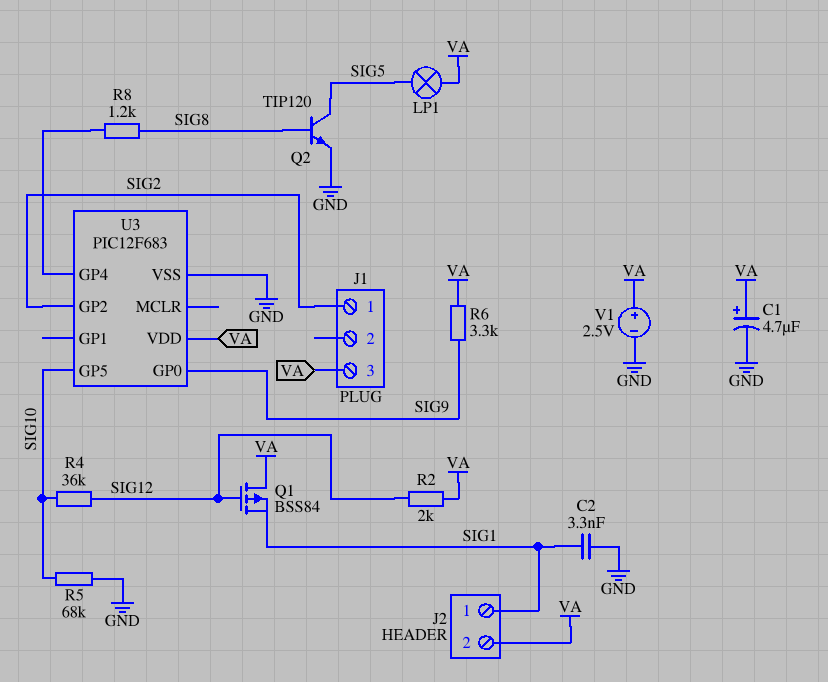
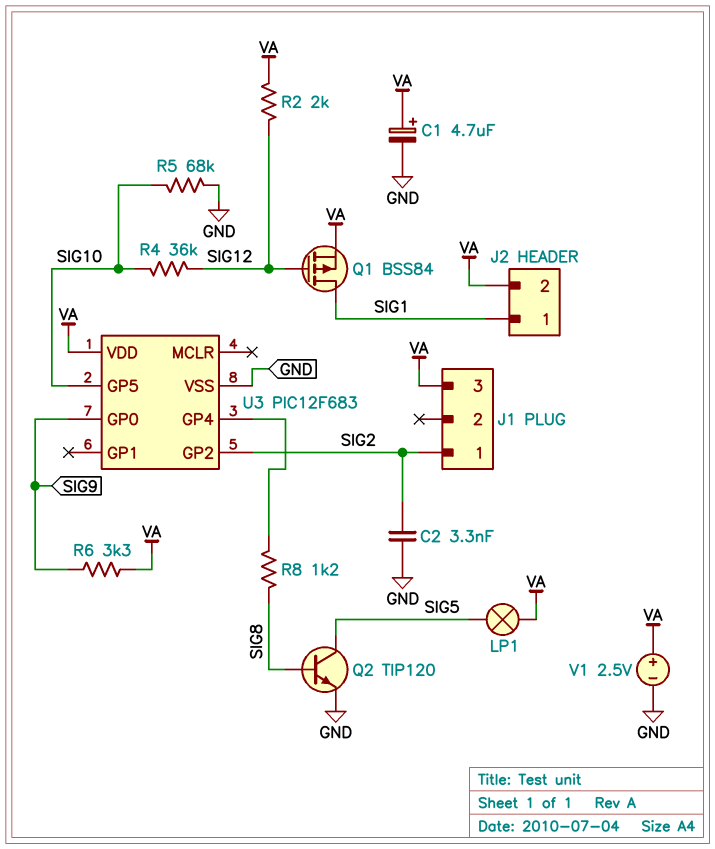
C2: 3.3nF (GND, SIG1) -> 3.3nF (GND, SIG2)
Q1: PMOS BSS84 (G SIG12, D VA, S SIG1) -> PMOS BSS84 (G SIG12, D SIG1, S VA)

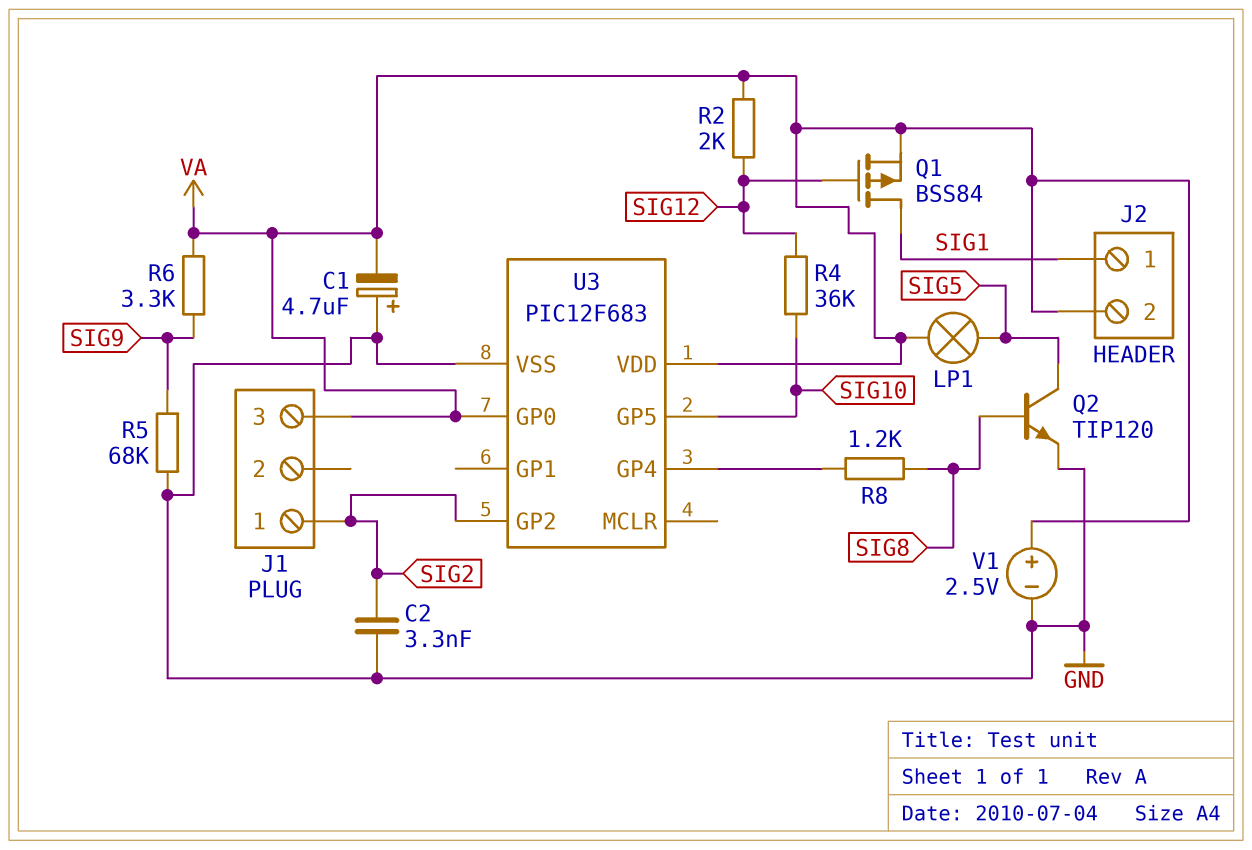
C1: 4.7uF (plus VA, minus GND) -> 4.7uF (plus GND, minus VA)
R5: 68k (GND, SIG10) -> 68k (GND, SIG9)
U3 pin GP0: SIG9 -> VA

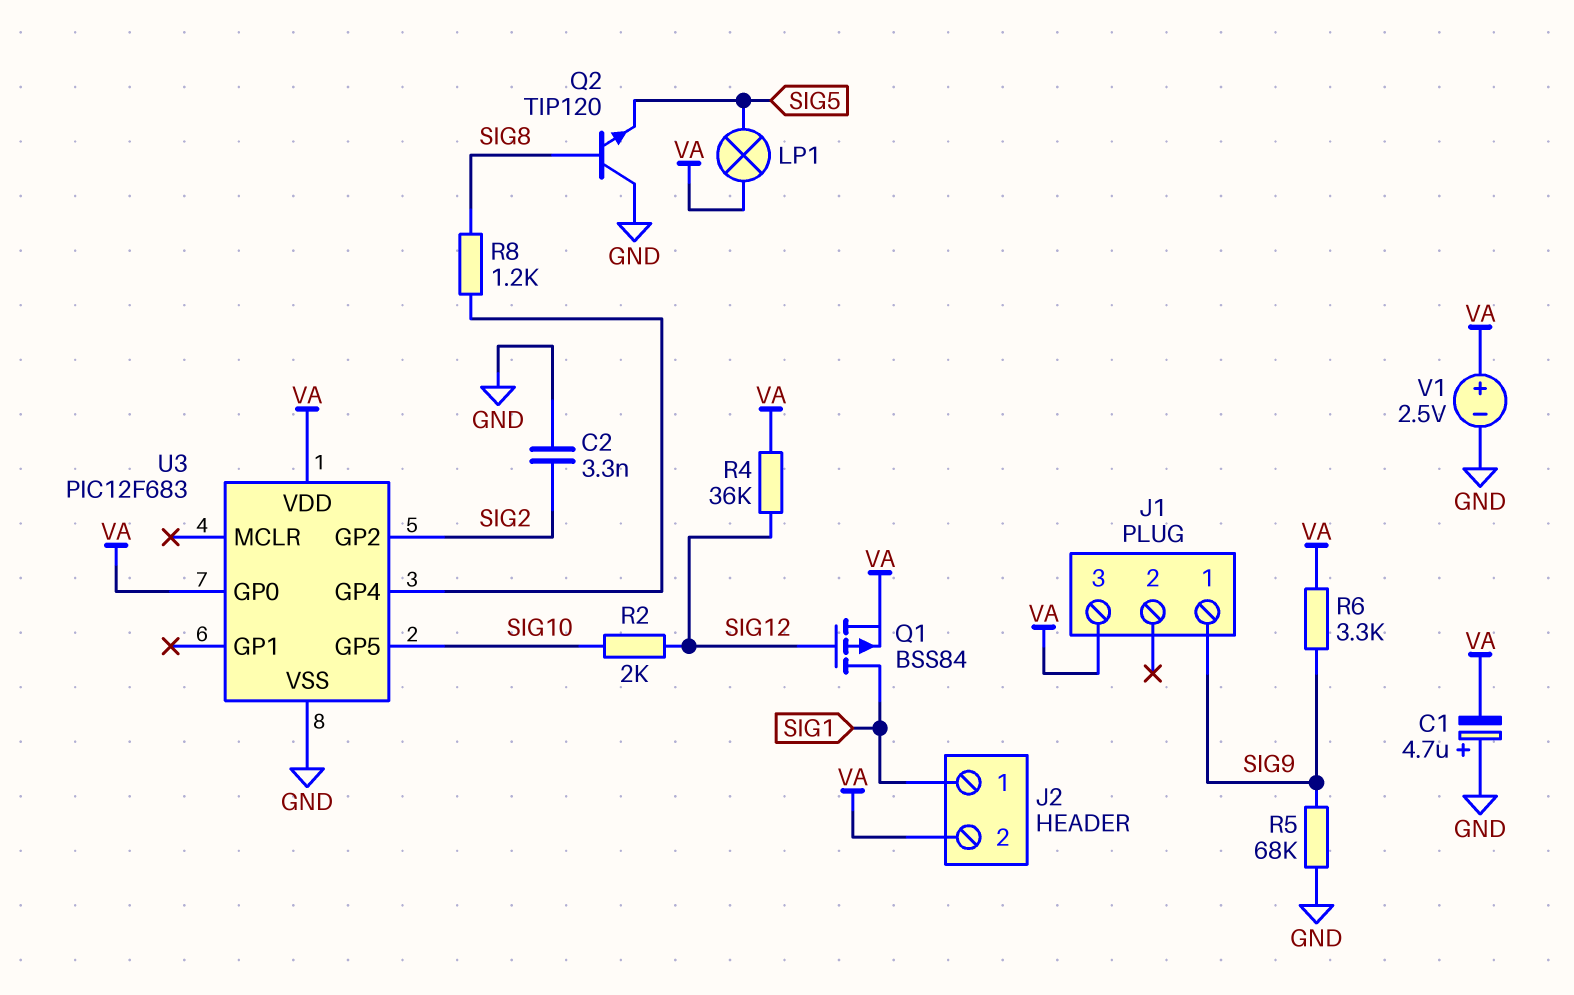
J1 pin 1: SIG2 -> SIG9
Q2: NPN TIP120 (B SIG8, C SIG5, E GND) -> NPN TIP120 (B SIG8, C GND, E SIG5)
R2: 2k (SIG12, VA) -> 2k (SIG10, SIG12)
R4: 36k (SIG10, SIG12) -> 36k (SIG12, VA)

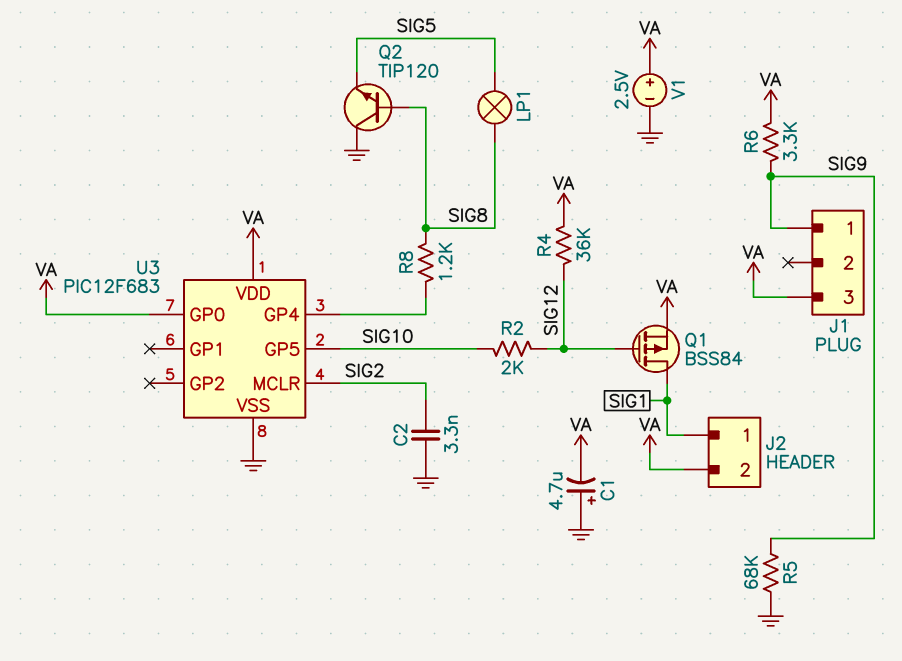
LP1: lamp (SIG5, VA) -> lamp (SIG5, SIG8)
U3 pin GP2: SIG2 -> none
U3 pin MCLR: none -> SIG2

